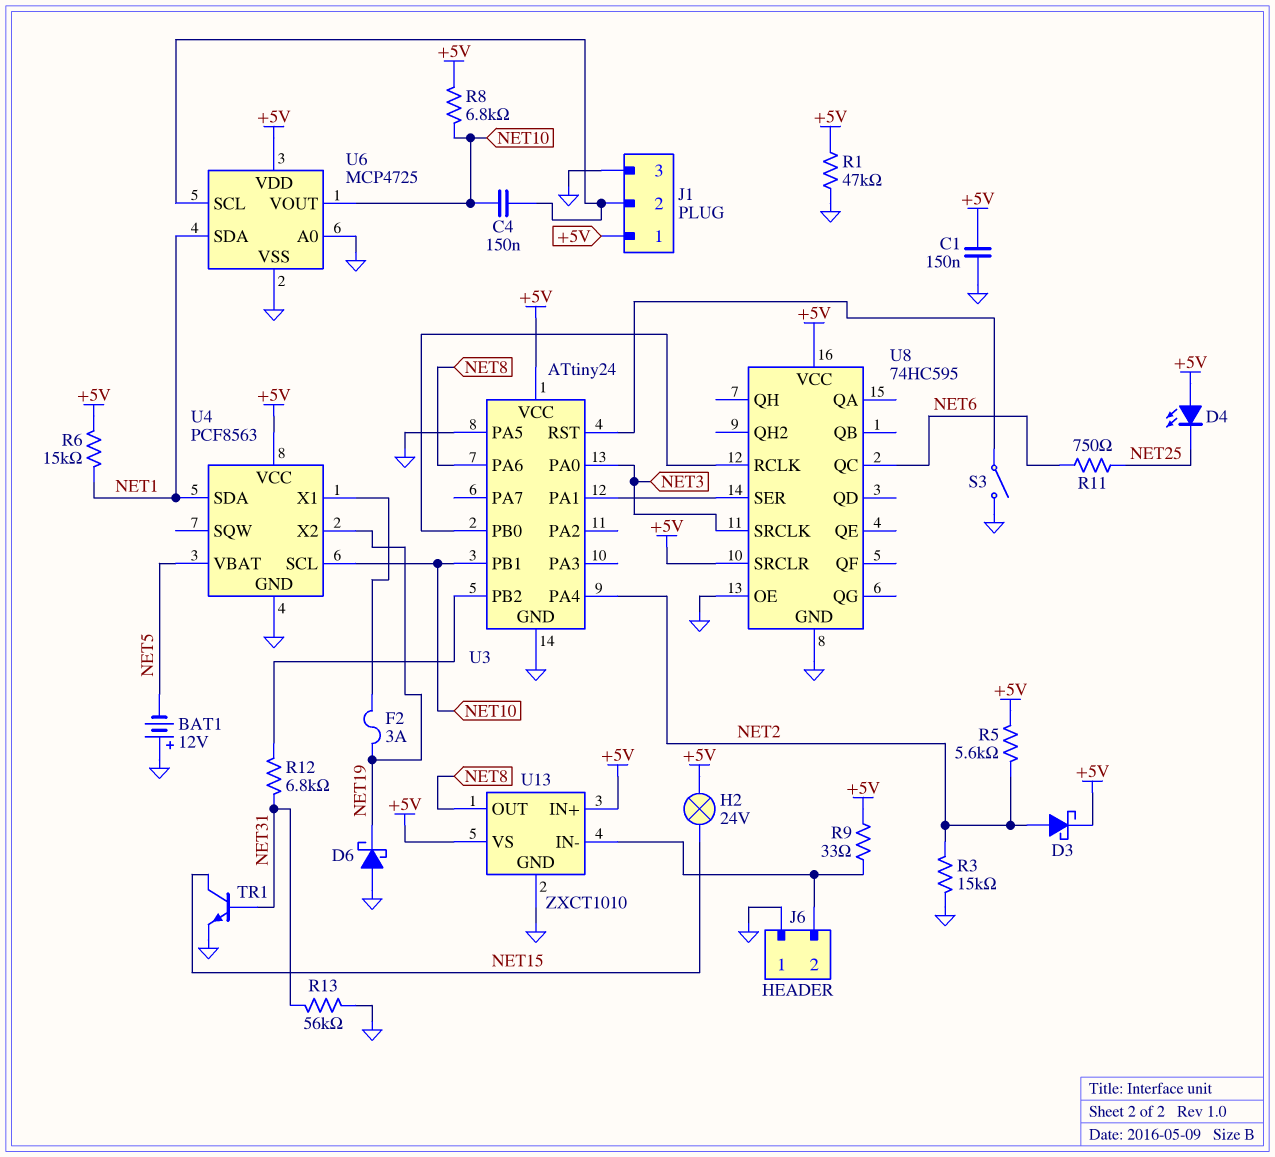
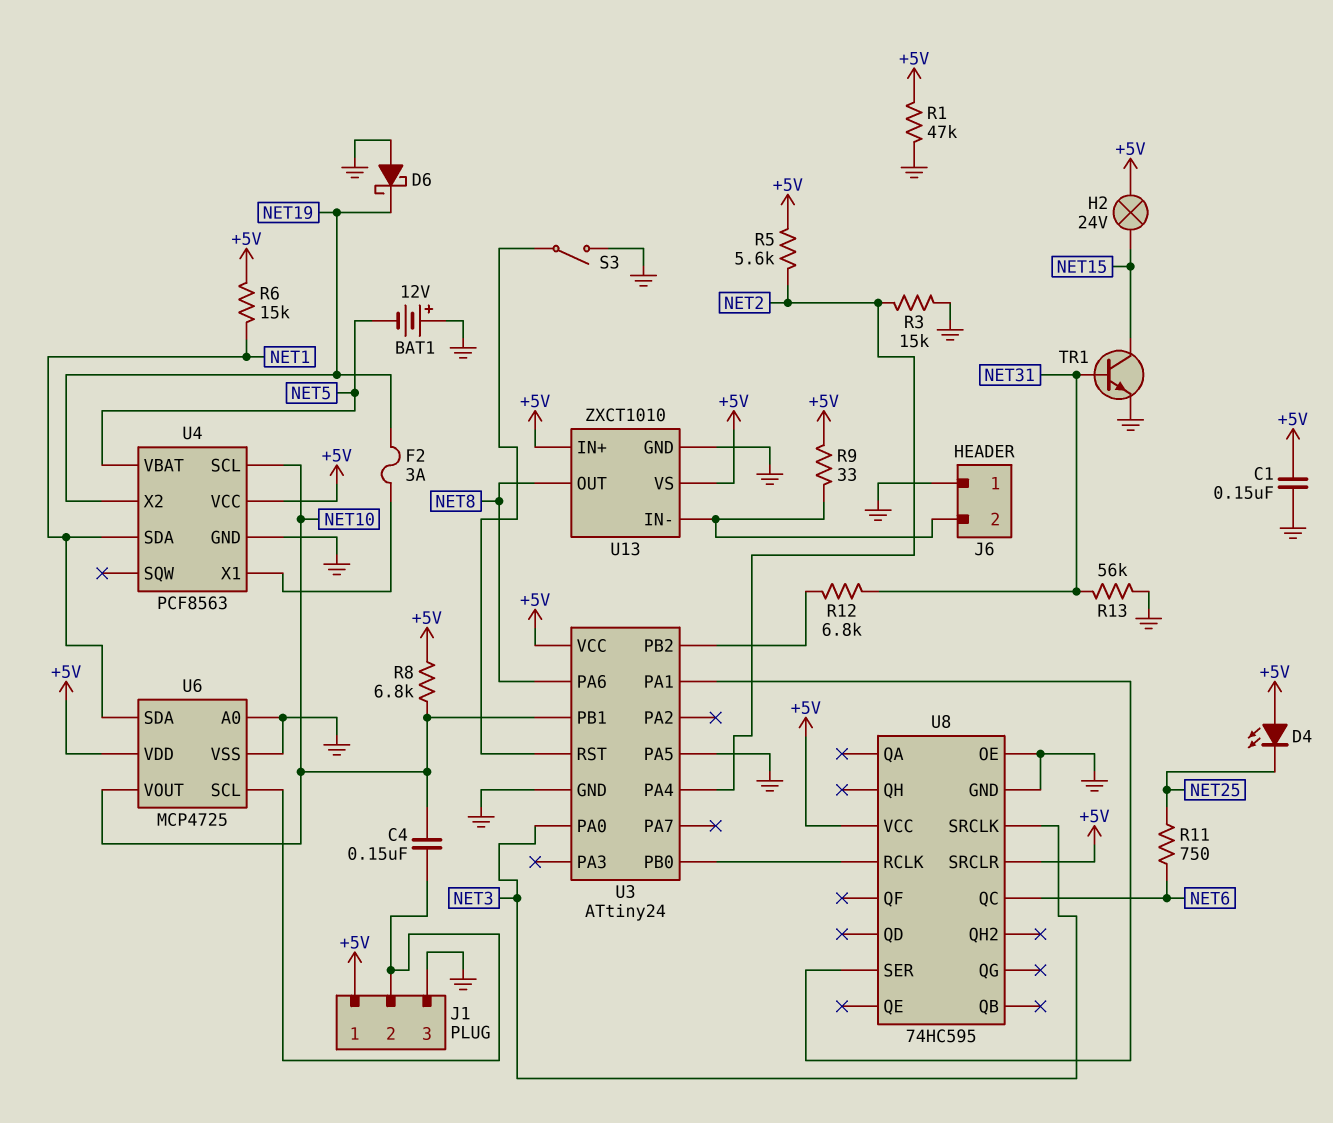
D3: schottky (A NET2, K +5V) -> none

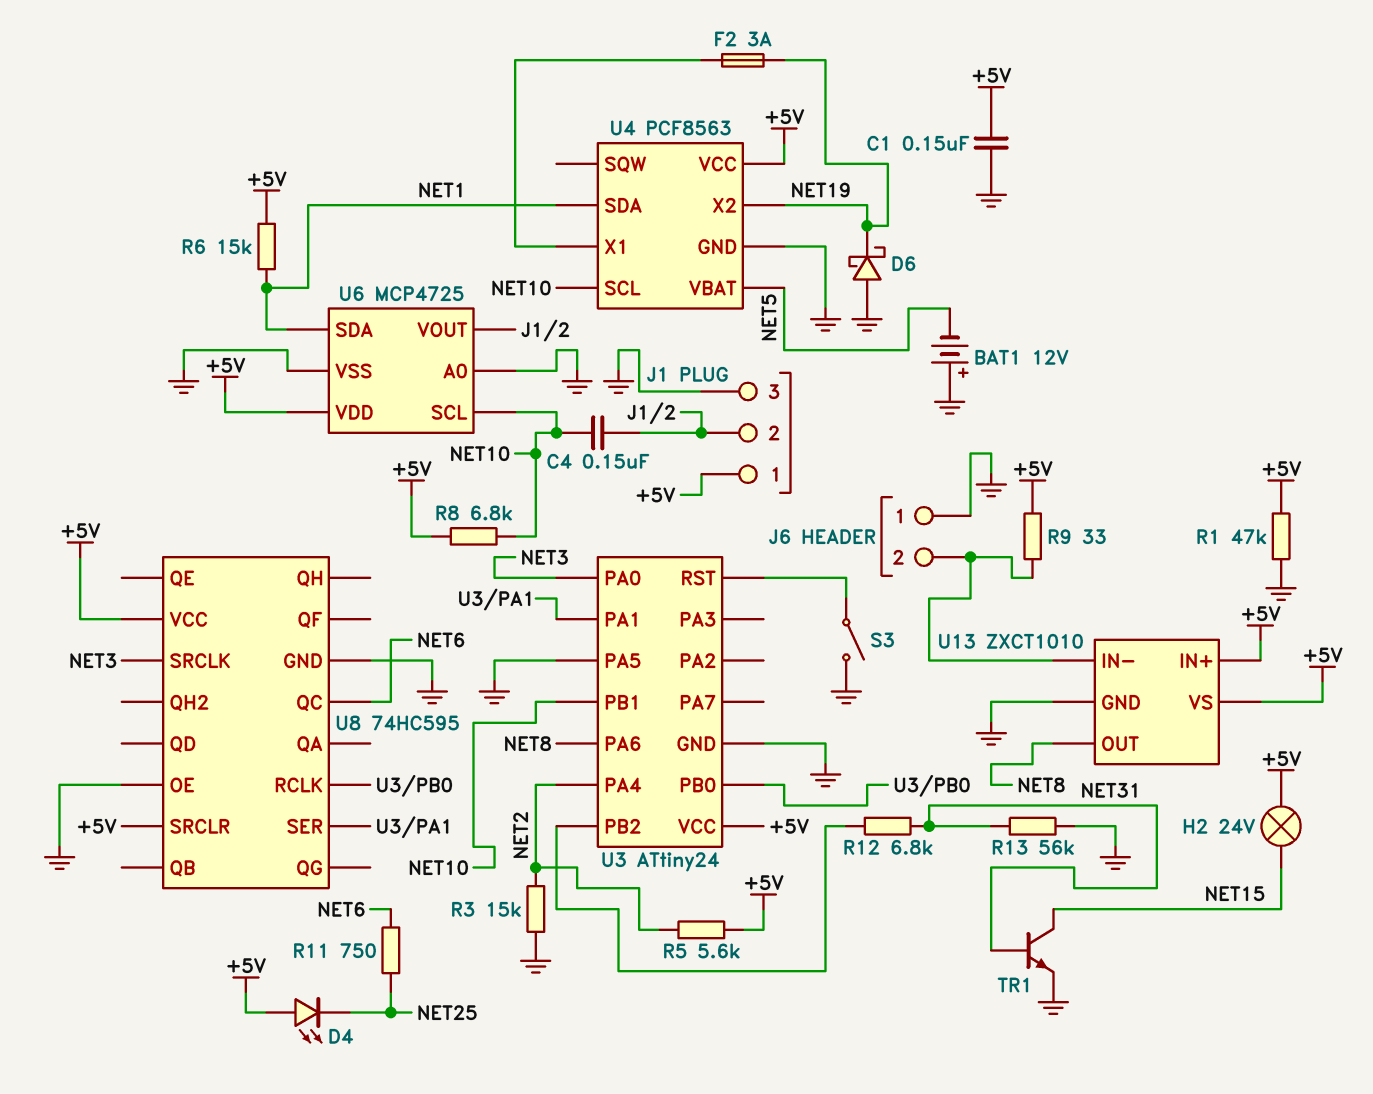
U6 pin SCL: J1/2 -> NET10
U6 pin VOUT: NET10 -> J1/2

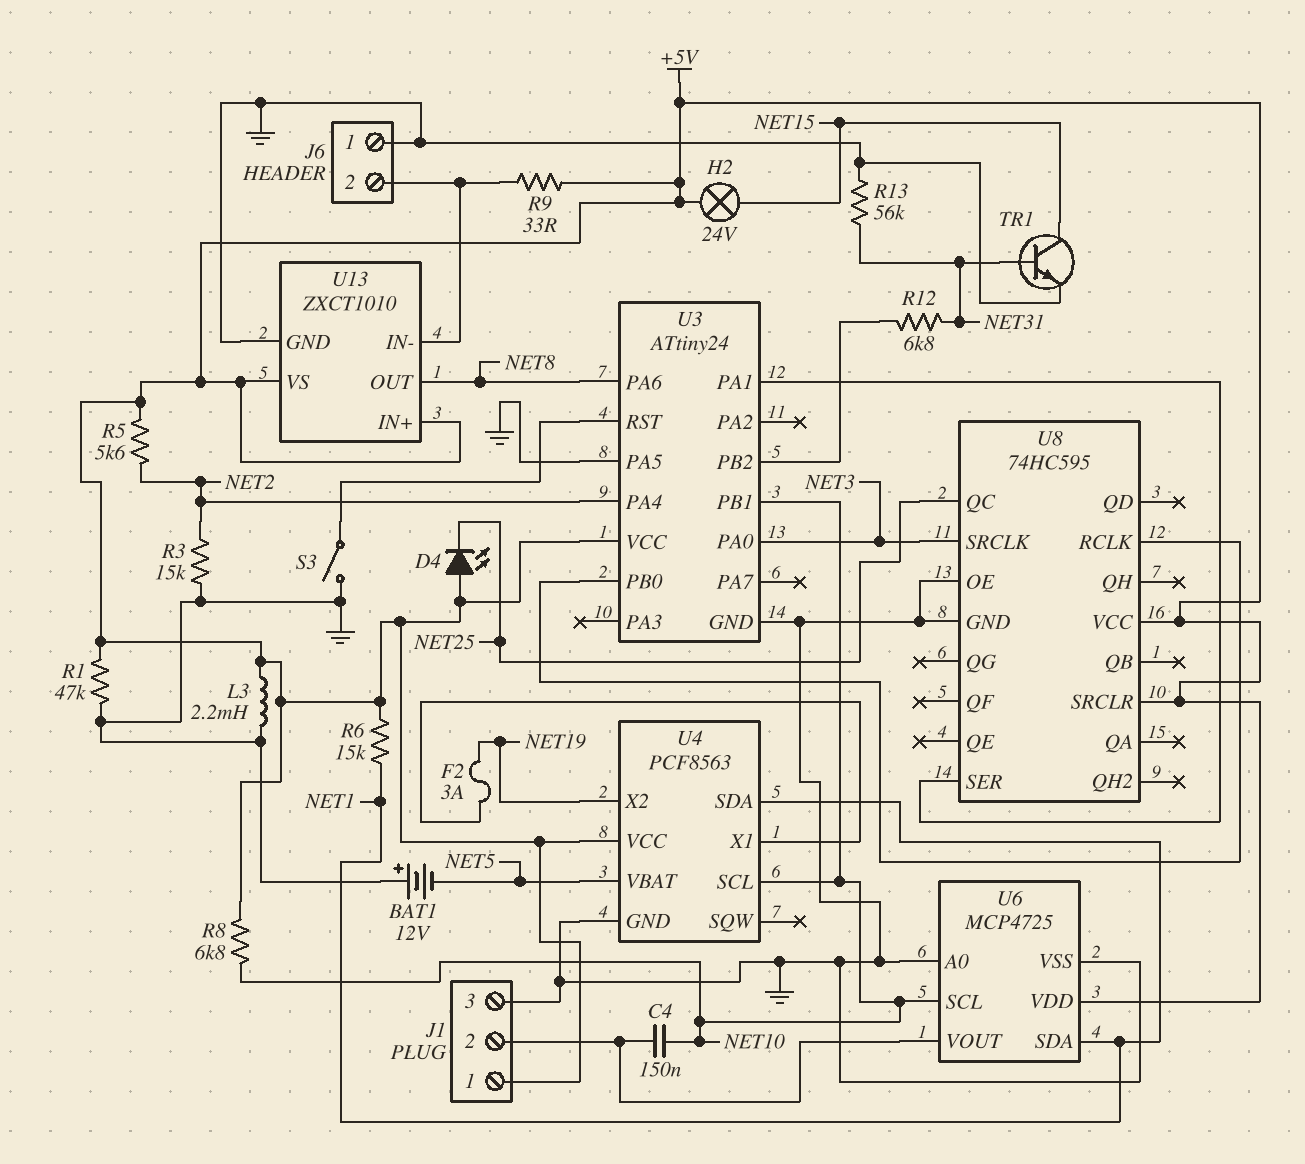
C1: 150nF (+5V, GND) -> none
D6: schottky (A GND, K NET19) -> none
L3: none -> 2.2mH (+5V, GND)
R11: 750 (NET6, NET25) -> none
U8 pin QC: NET6 -> NET25

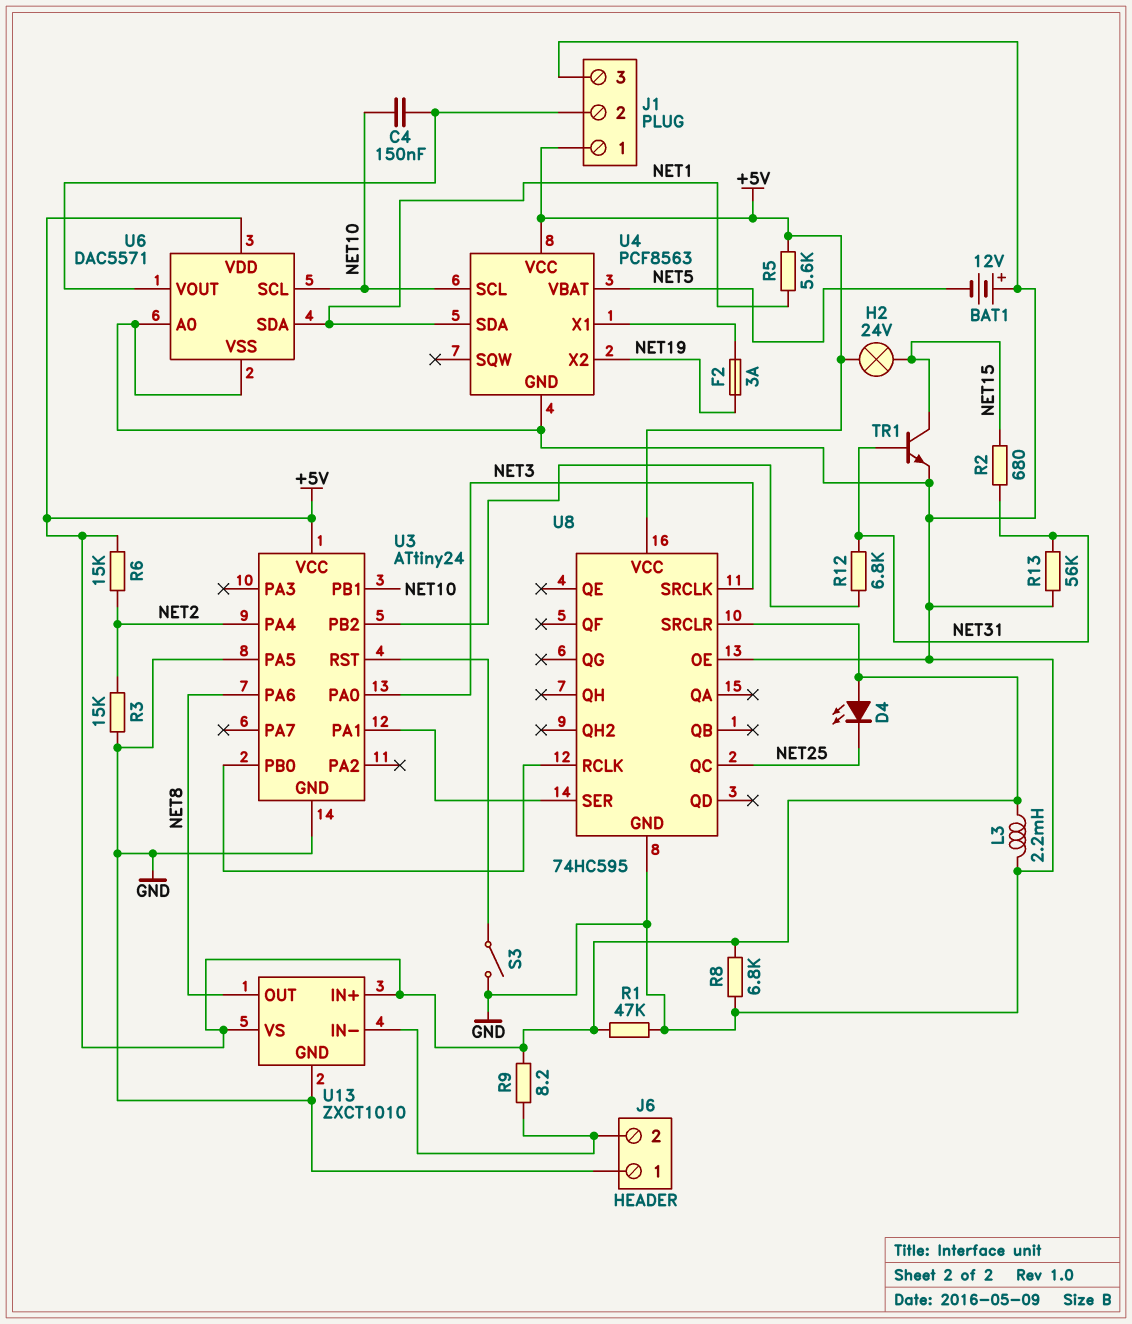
R2: none -> 680 (NET15, NET31)
R5: 5.6k (+5V, NET2) -> 5.6k (+5V, NET1)
R6: 15k (+5V, NET1) -> 15k (+5V, NET2)
R8: 6.8k (+5V, NET10) -> 6.8k (+5V, GND)
R9: 33 (+5V, J6/2) -> 8.2 (+5V, J6/2)
U6: MCP4725 -> DAC5571

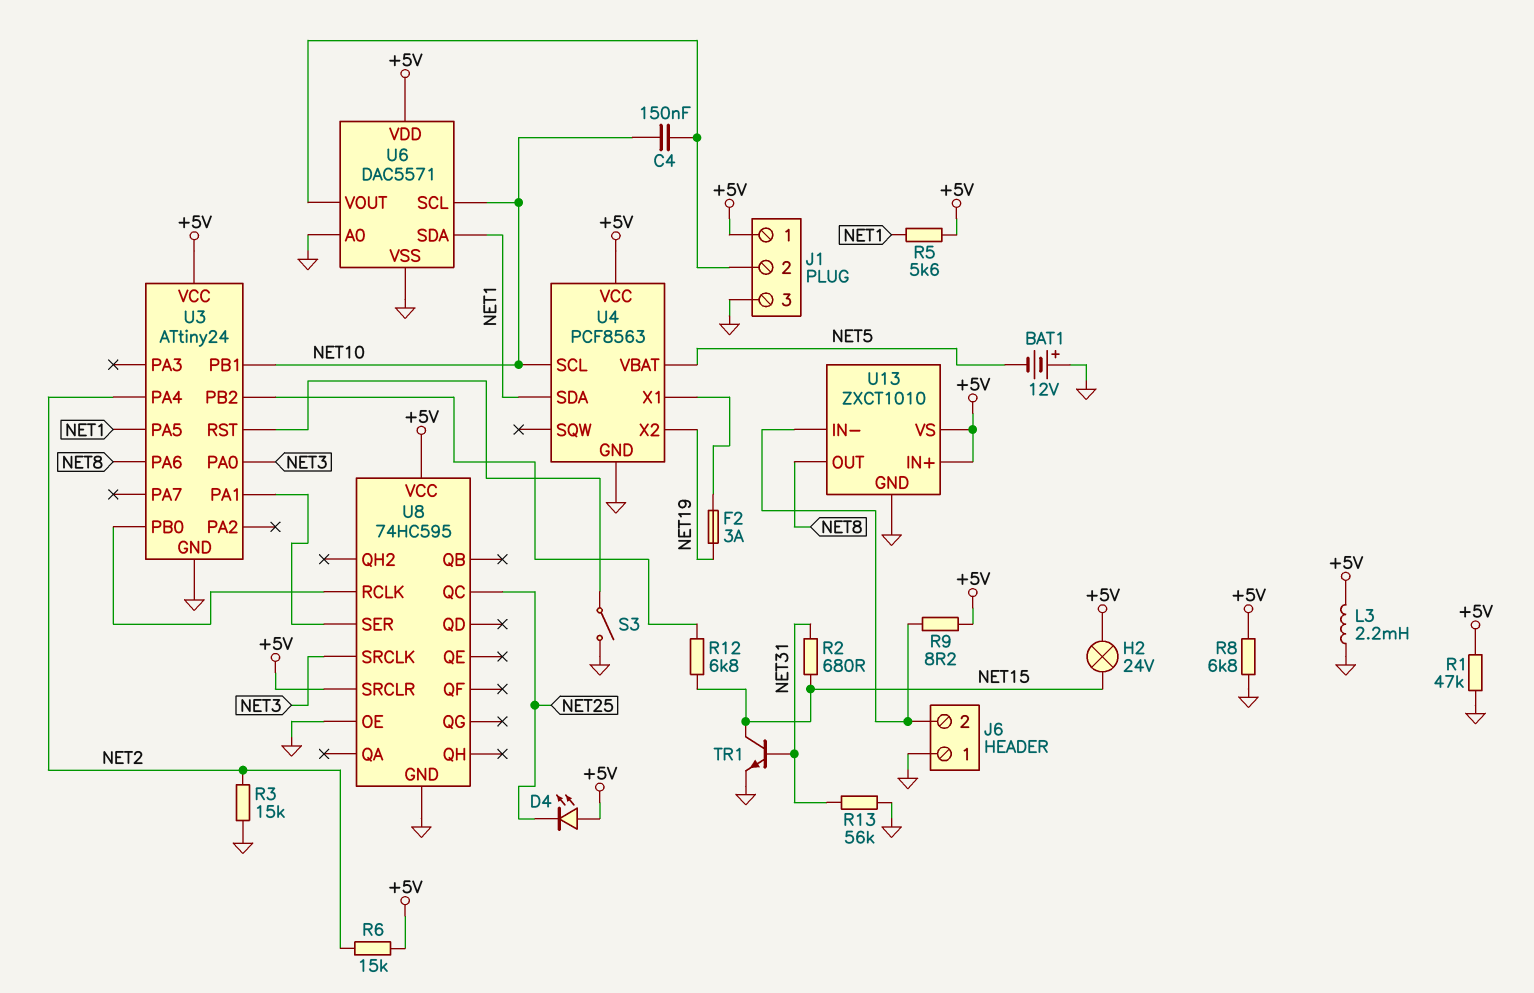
R12: 6.8k (NET31, U3/PB2) -> 6.8k (NET15, U3/PB2)
U3 pin PA5: GND -> NET1

